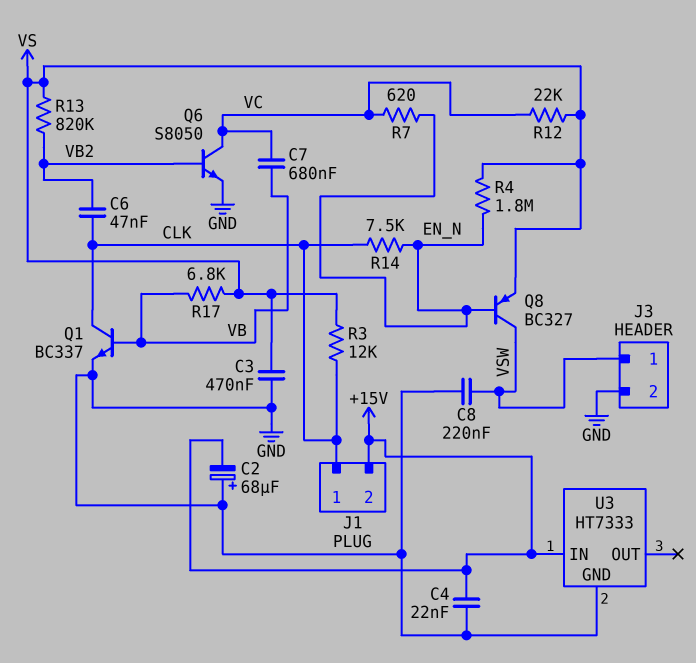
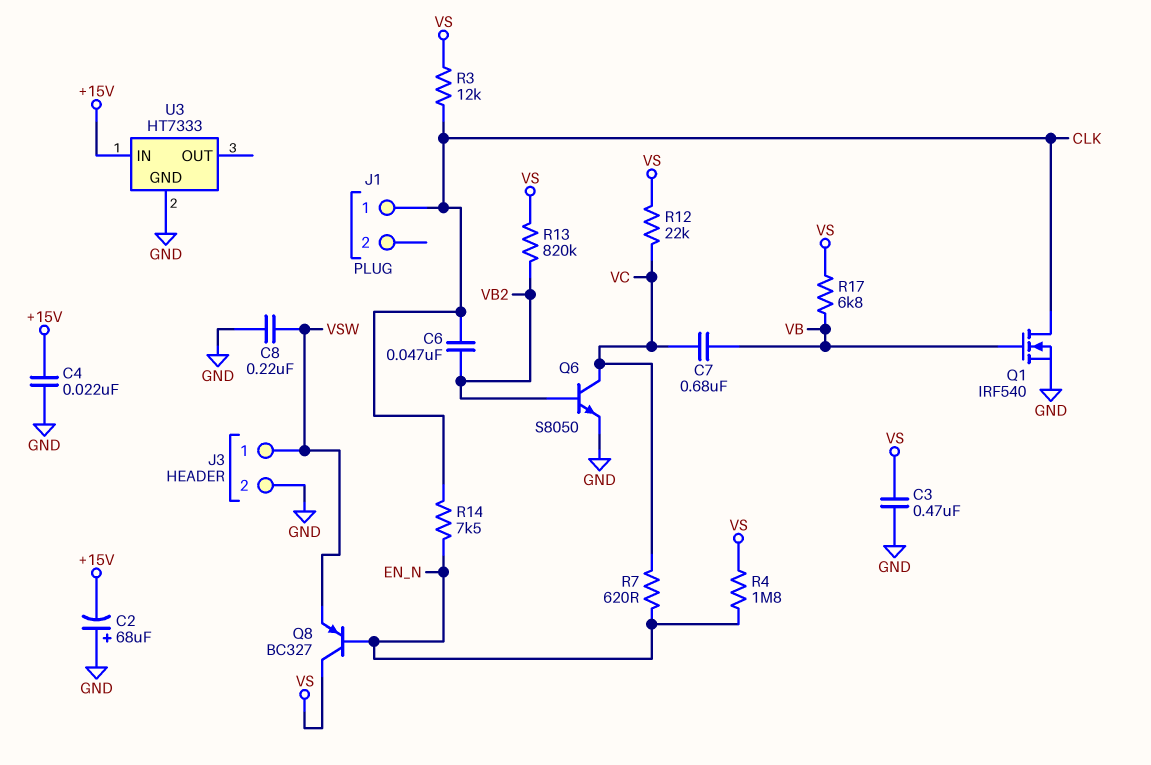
J1 pin 2: +15V -> none
Q1: NPN BC337 (B VB, C CLK, E GND) -> NMOS IRF540 (G VB, D CLK, S GND)
Q8: PNP BC327 (B EN_N, C VSW, E VS) -> PNP BC327 (B EN_N, C VS, E VSW)

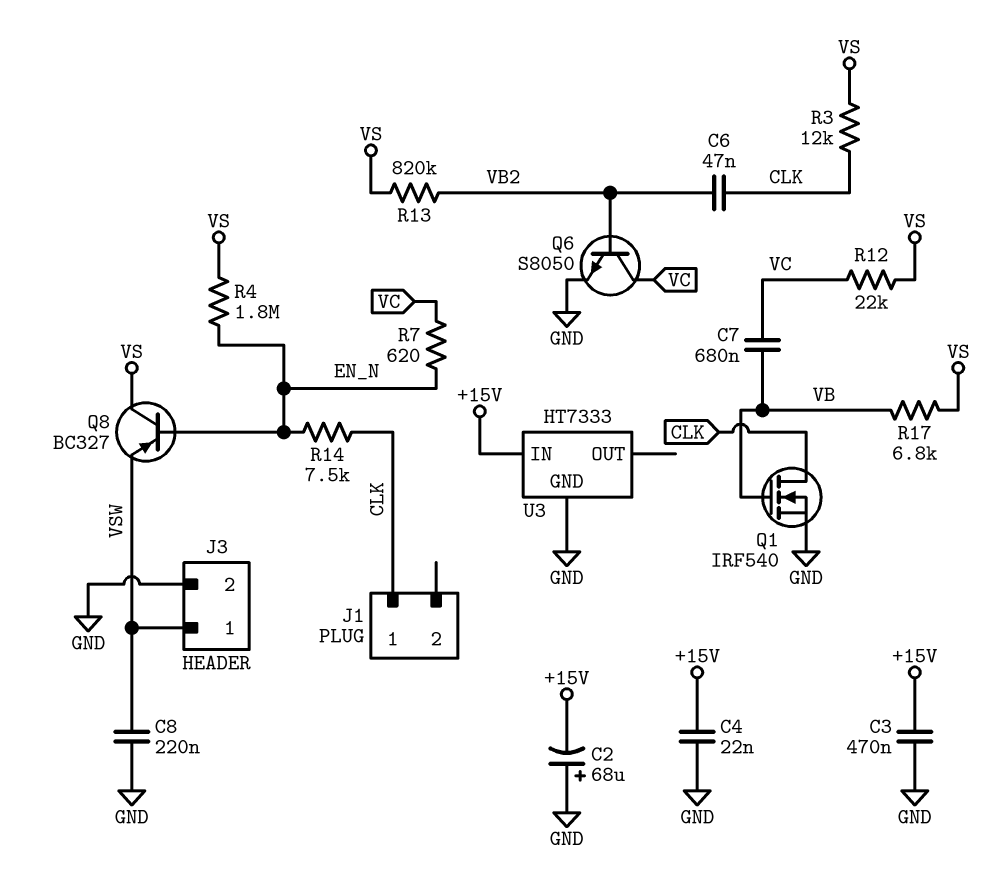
C3: 470nF (GND, VS) -> 470nF (+15V, GND)

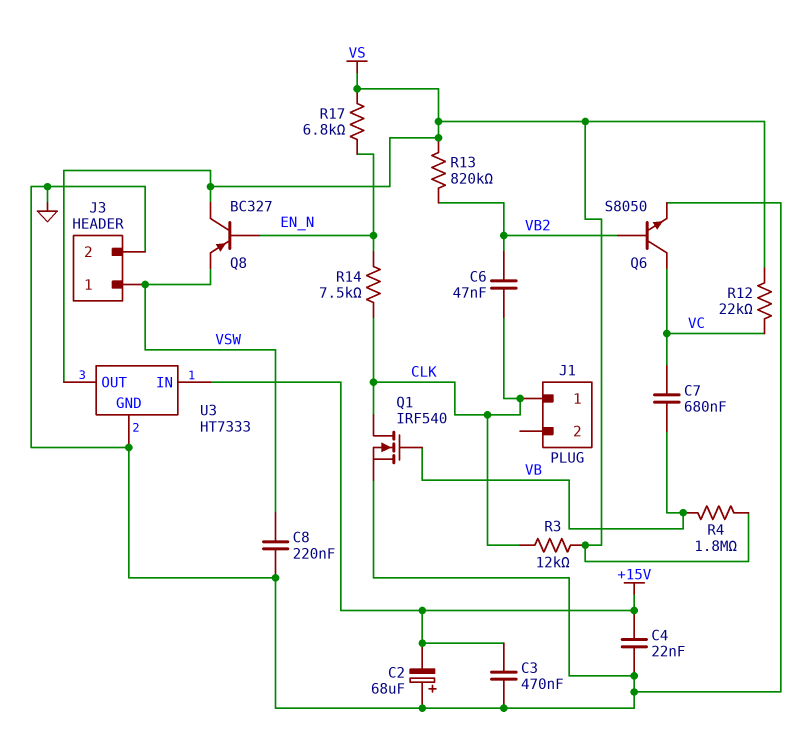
R4: 1.8M (EN_N, VS) -> 1.8M (VB, VS)
R7: 620 (EN_N, VC) -> none
R17: 6.8k (VB, VS) -> 6.8k (EN_N, VS)
U3 pin OUT: none -> VS

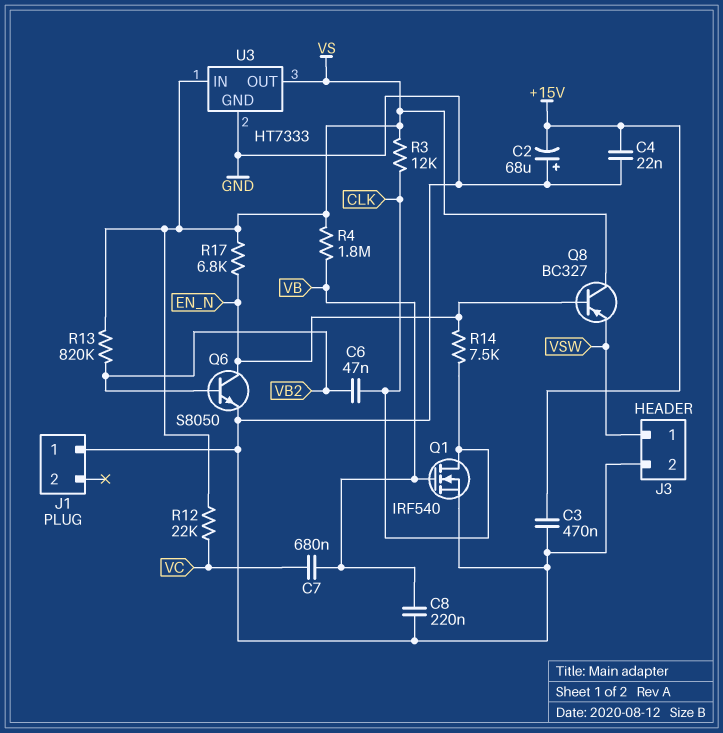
C8: 220nF (GND, VSW) -> 220nF (GND, VB)
J1 pin 1: CLK -> GND
Q6: NPN S8050 (B VB2, C VC, E GND) -> NPN S8050 (B VB2, C EN_N, E GND)
U3 pin IN: +15V -> VS

